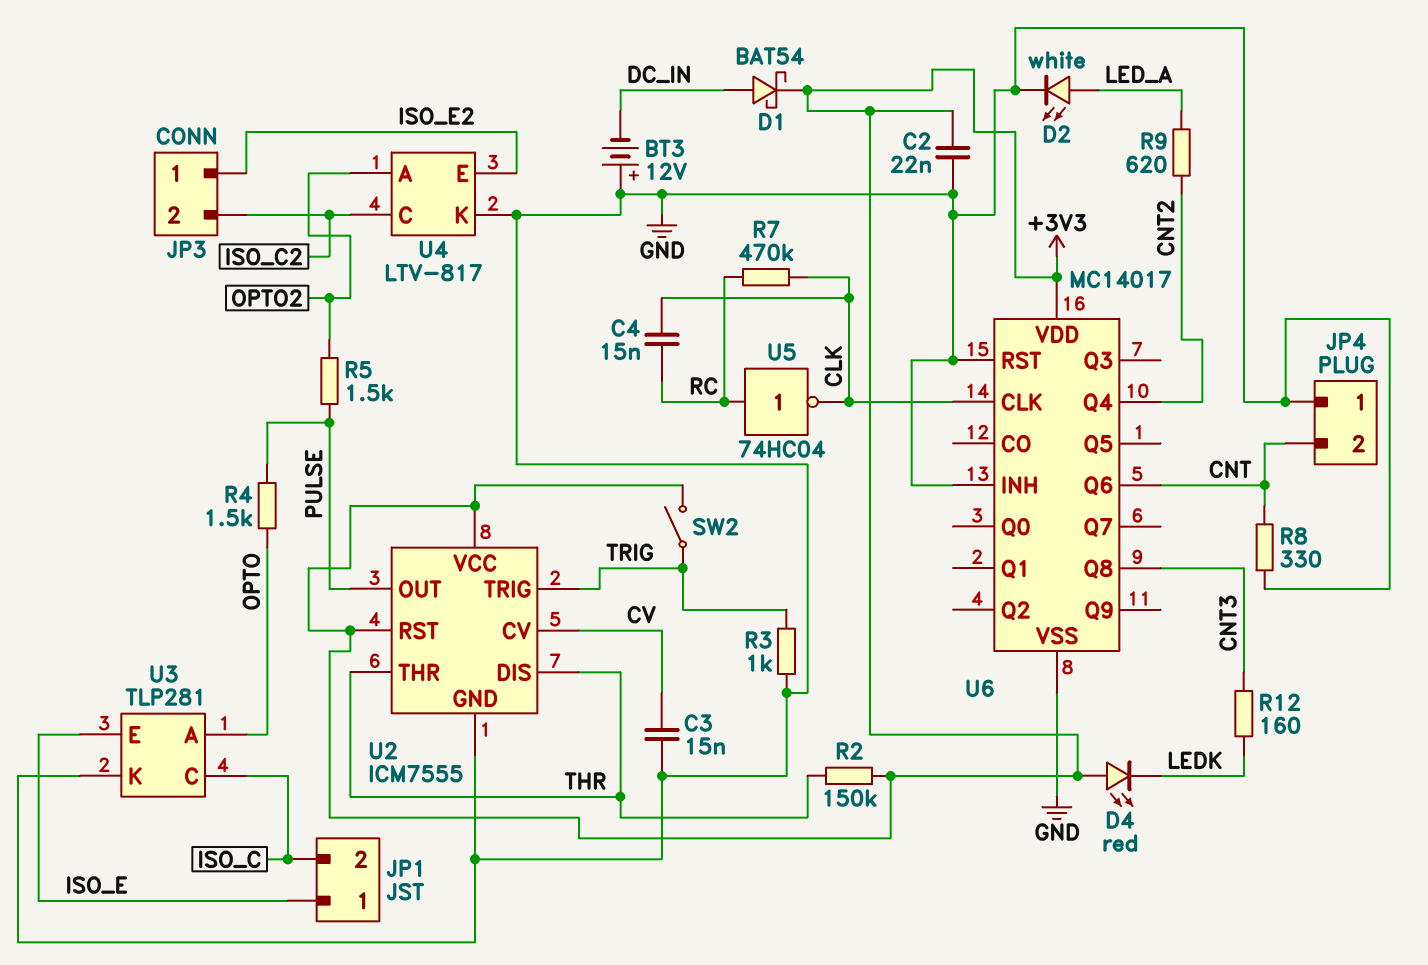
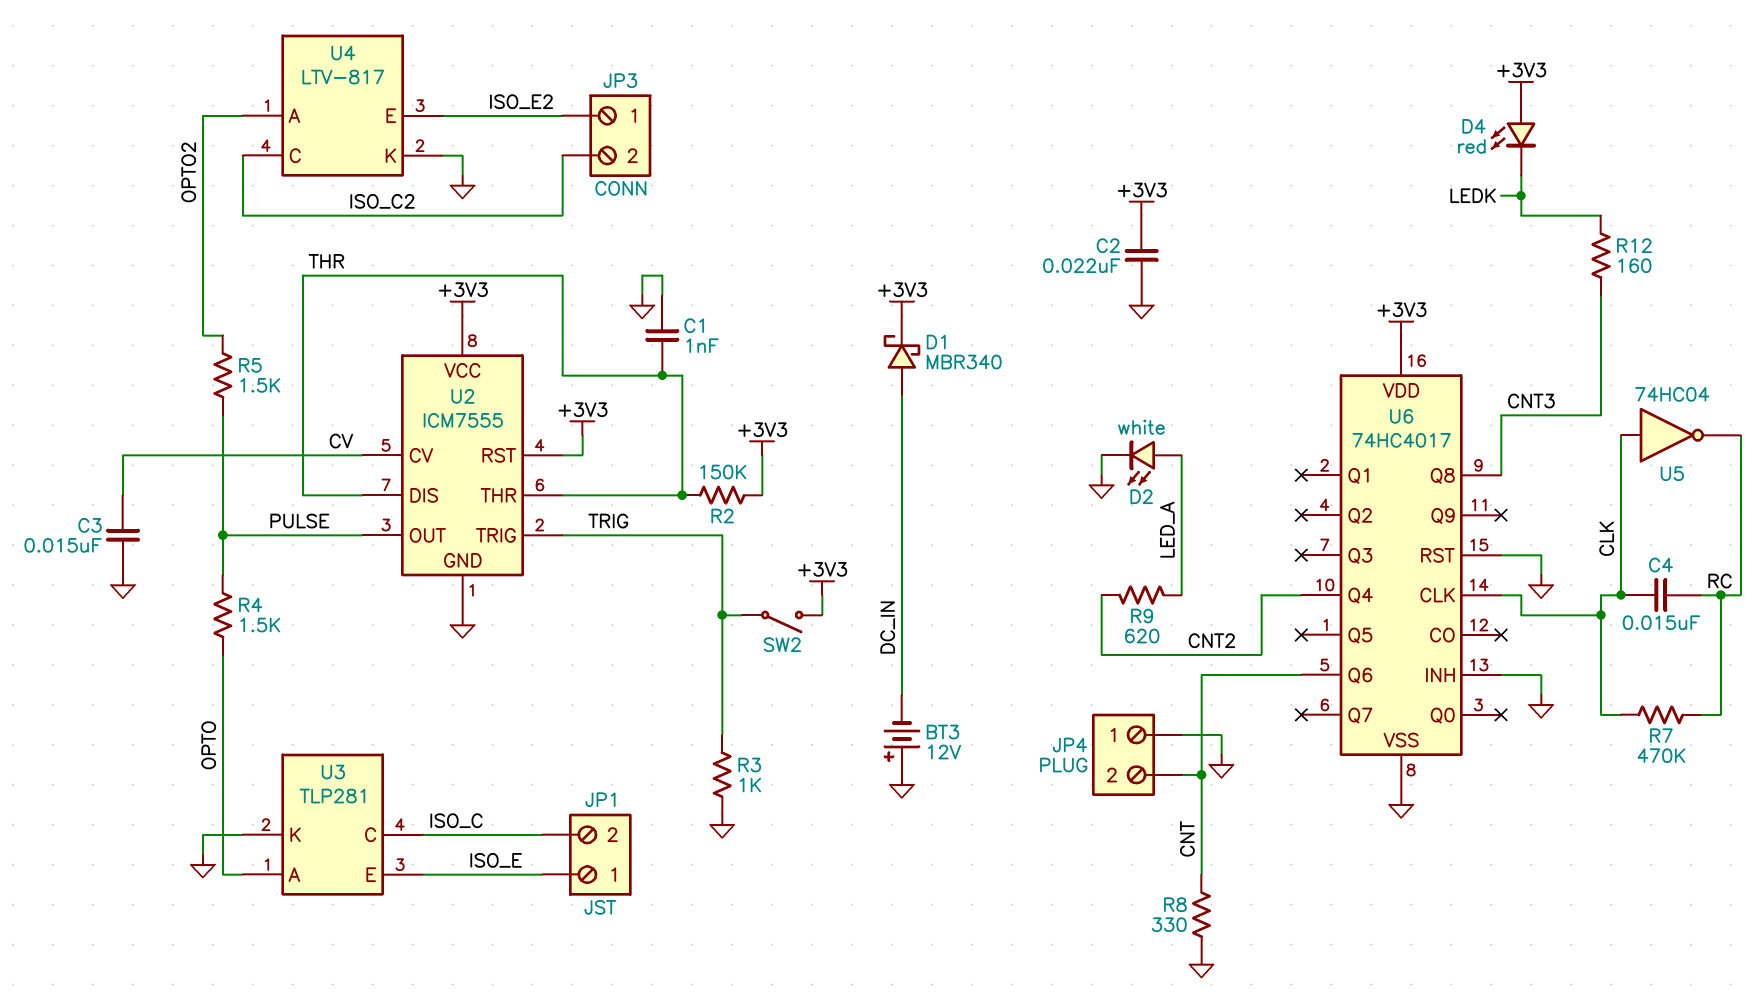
C1: none -> 1nF (GND, THR)
D1: schottky BAT54 (A DC_IN, K +3V3) -> schottky MBR340 (A DC_IN, K +3V3)
U5: NOT 74HC04 (in RC, out CLK) -> NOT 74HC04 (in CLK, out RC)
U6: MC14017 -> 74HC4017

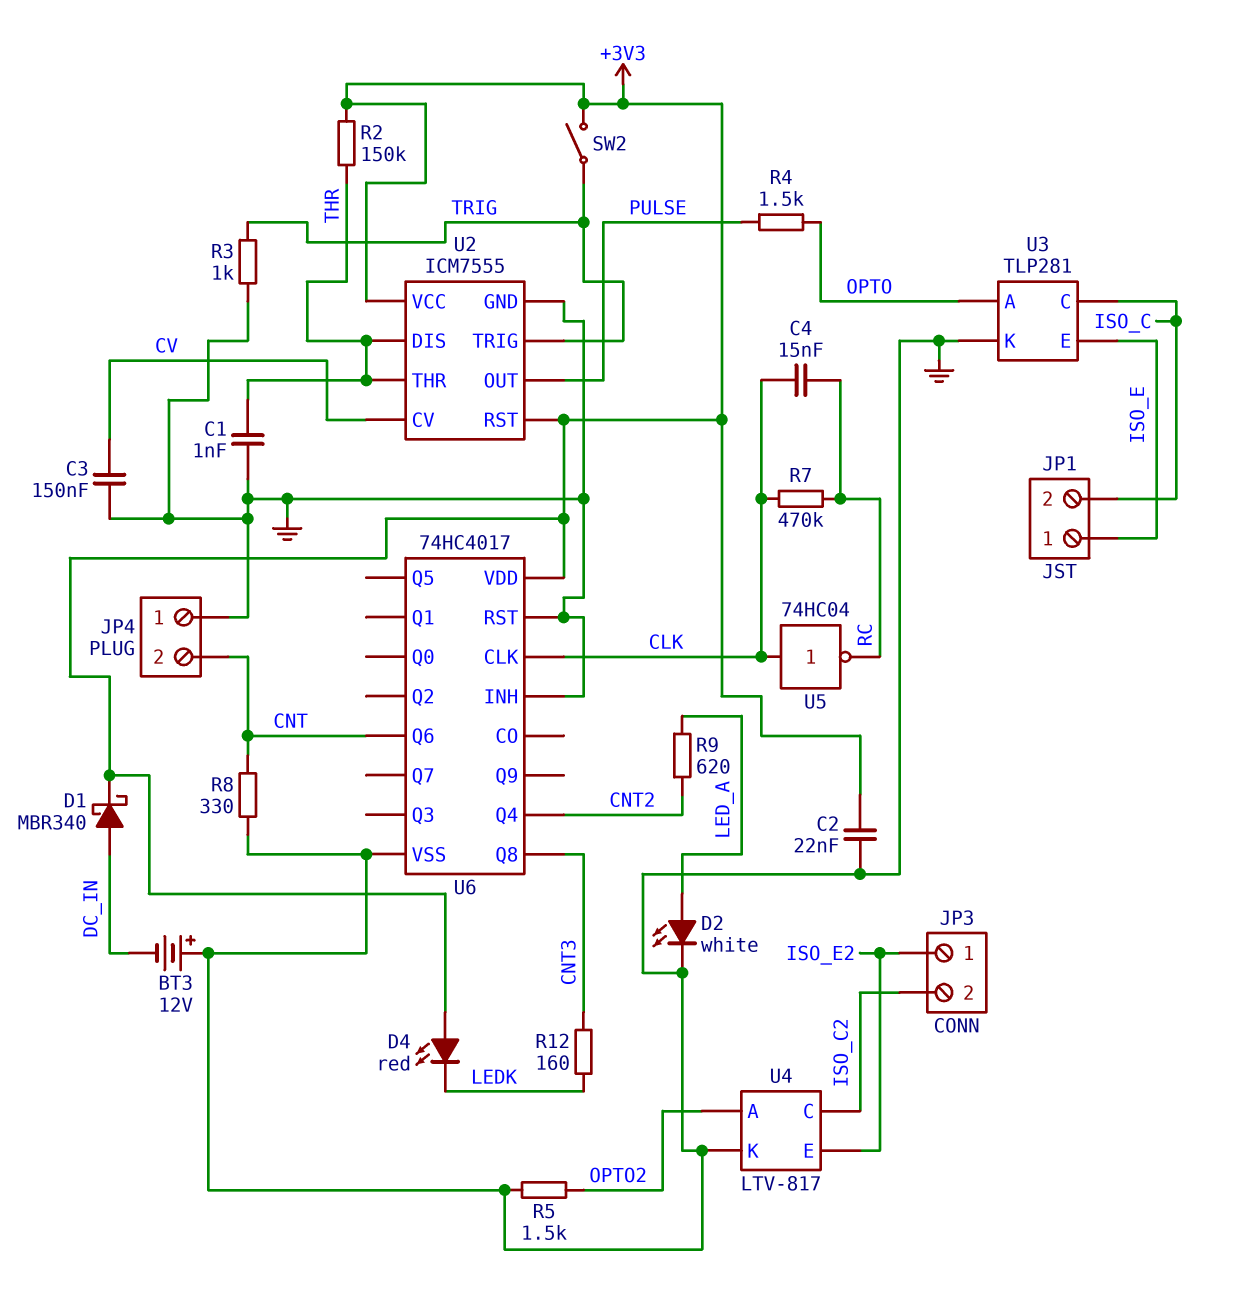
C3: 15nF (CV, GND) -> 150nF (CV, GND)
R5: 1.5k (OPTO2, PULSE) -> 1.5k (GND, OPTO2)

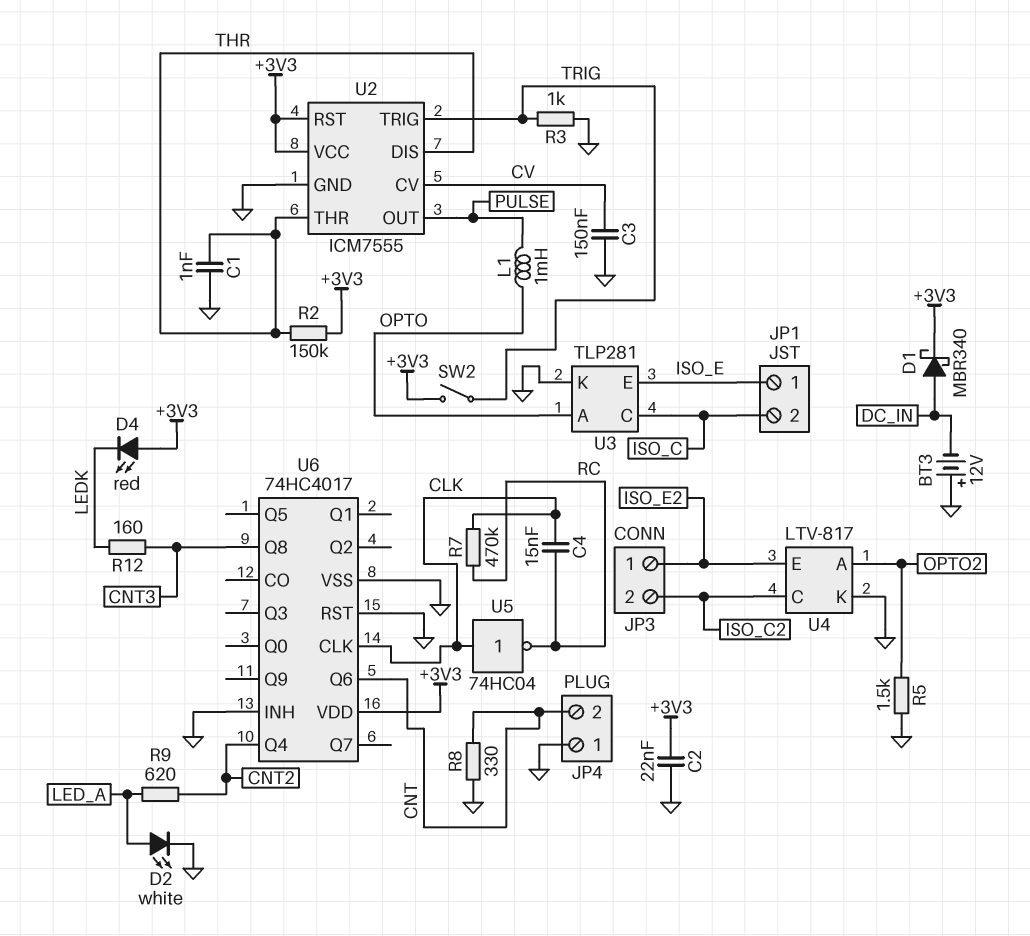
L1: none -> 1mH (OPTO, PULSE)
R4: 1.5k (OPTO, PULSE) -> none

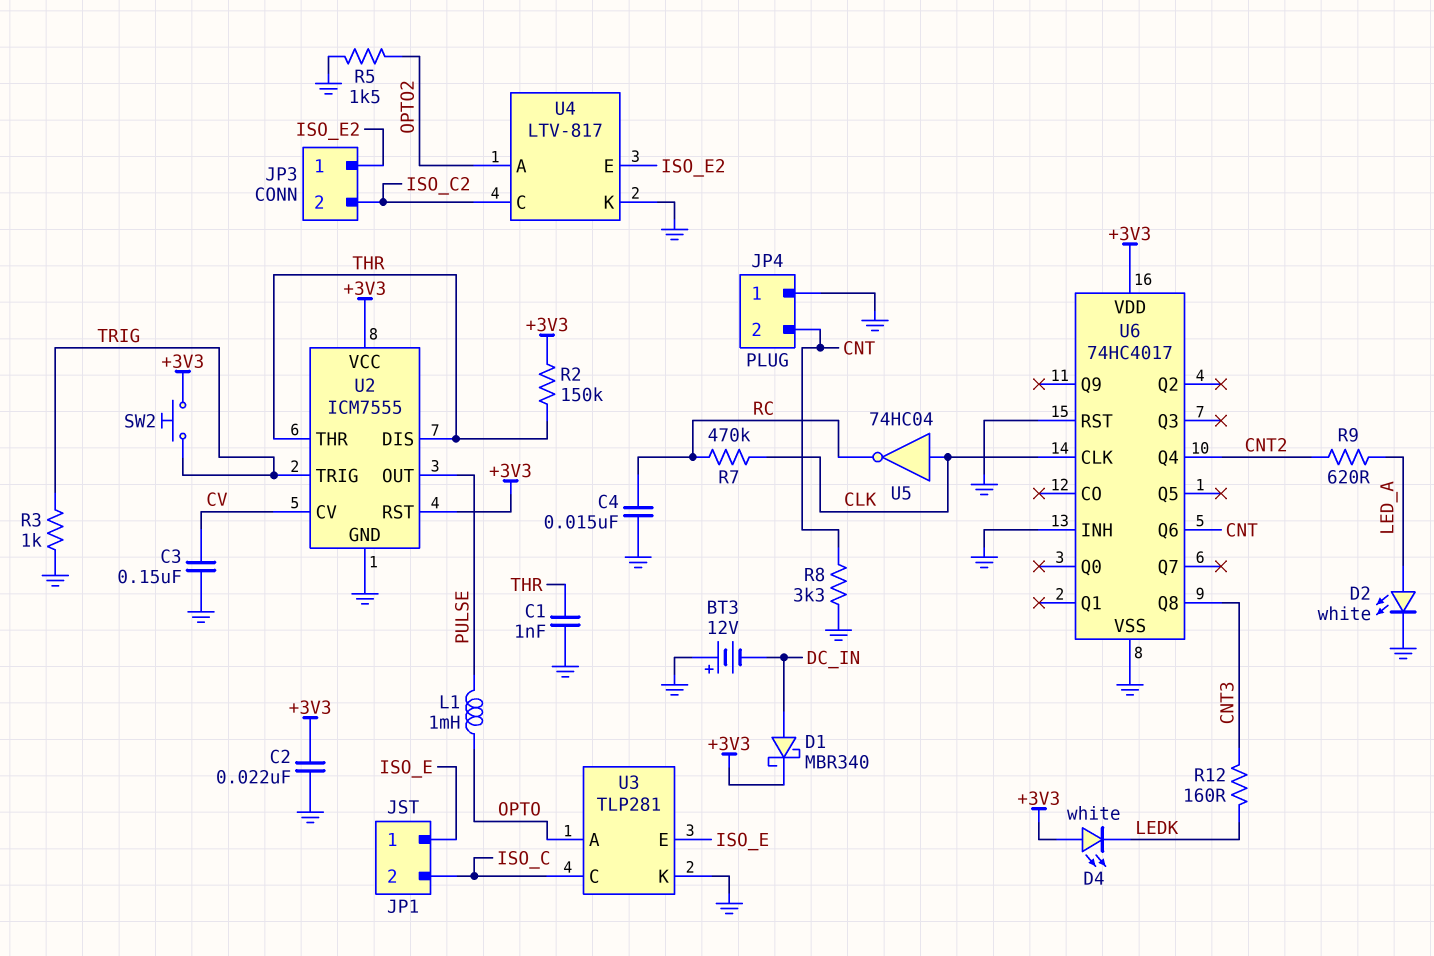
C4: 15nF (CLK, RC) -> 15nF (GND, RC)
D4: LED red (A +3V3, K LEDK) -> LED white (A +3V3, K LEDK)
R8: 330 (CNT, GND) -> 3.3k (CNT, GND)
SW2: switch (+3V3, TRIG) -> button (+3V3, TRIG)

